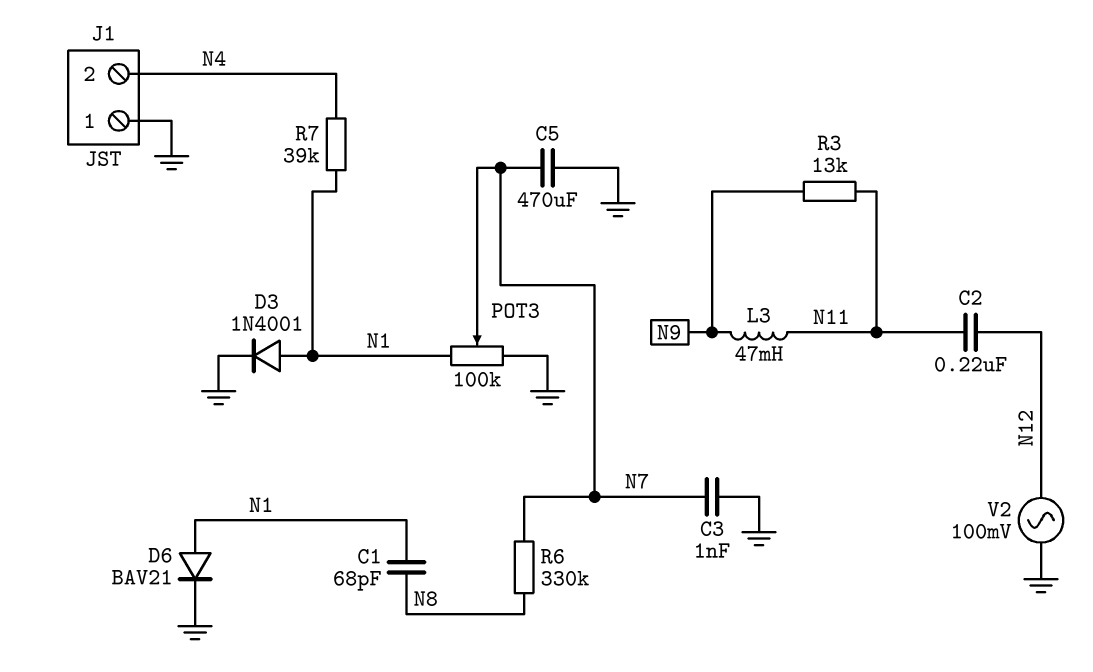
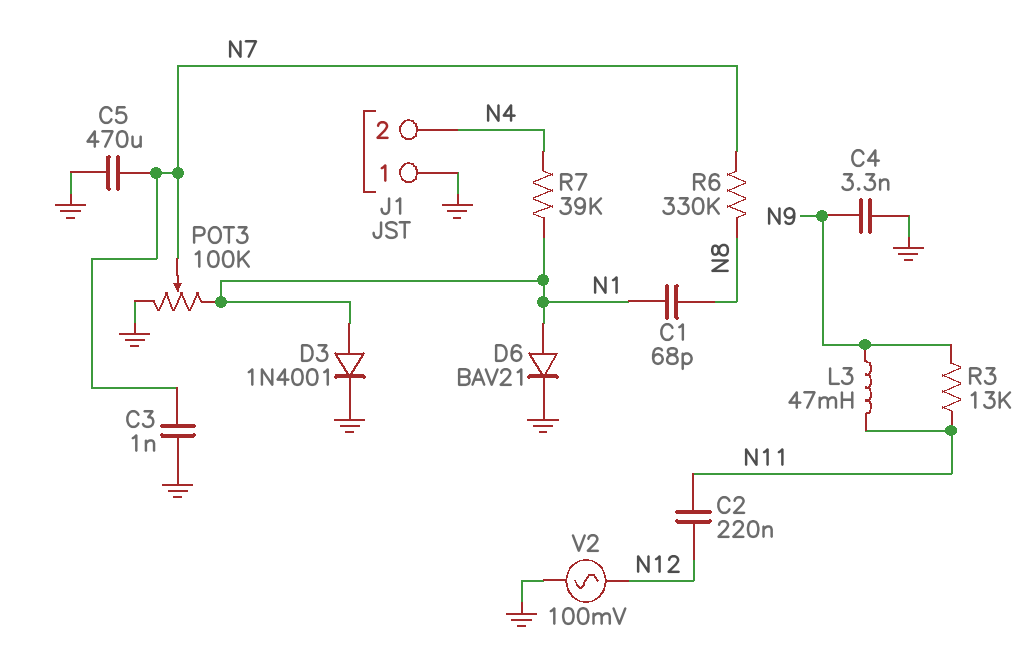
C4: none -> 3.3nF (GND, N9)

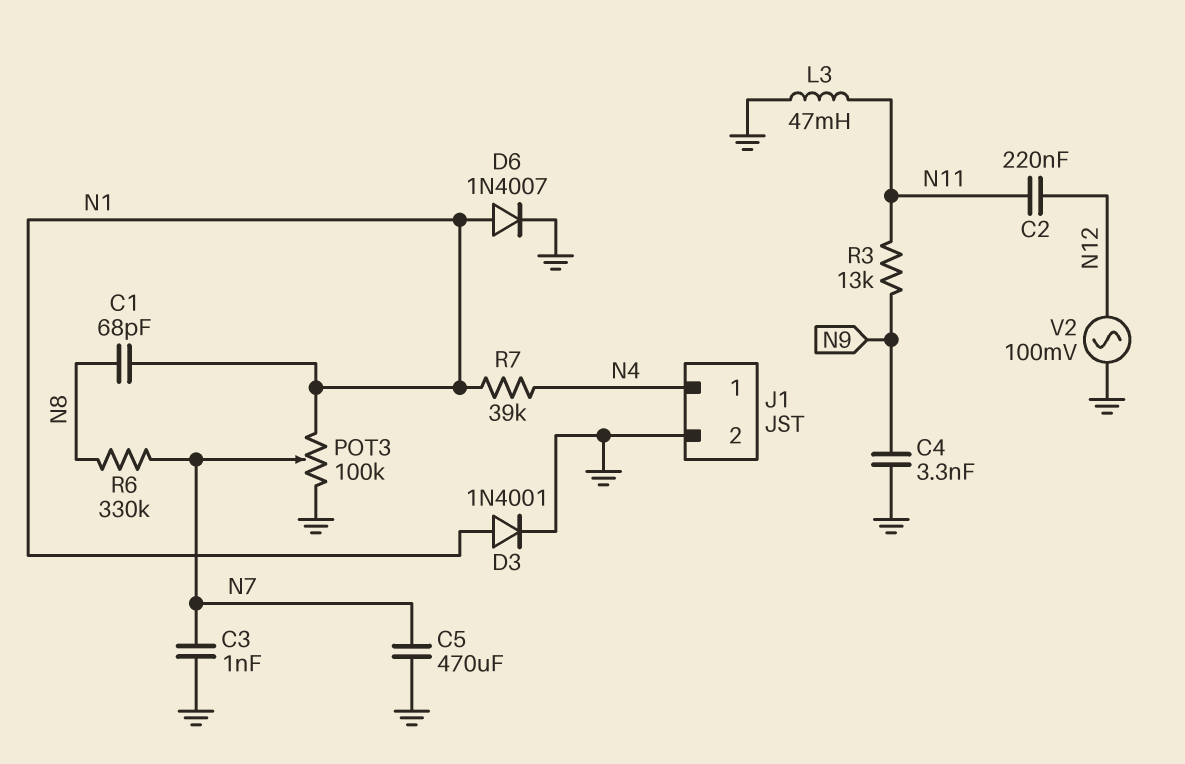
D6: diode BAV21 (A N1, K GND) -> diode 1N4007 (A N1, K GND)
J1 pin 1: GND -> N4
J1 pin 2: N4 -> GND
L3: 47mH (N9, N11) -> 47mH (GND, N11)

